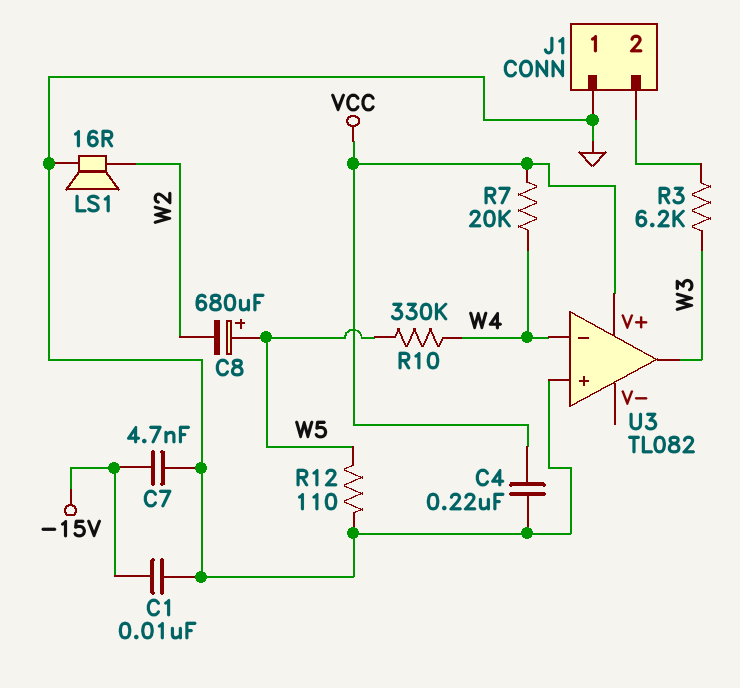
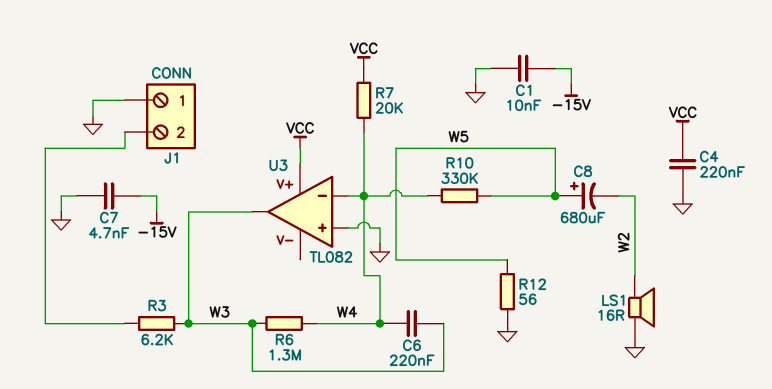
C6: none -> 220nF (W3, W4)
R6: none -> 1.3M (W3, W4)
R12: 110 (GND, W5) -> 56 (GND, W5)

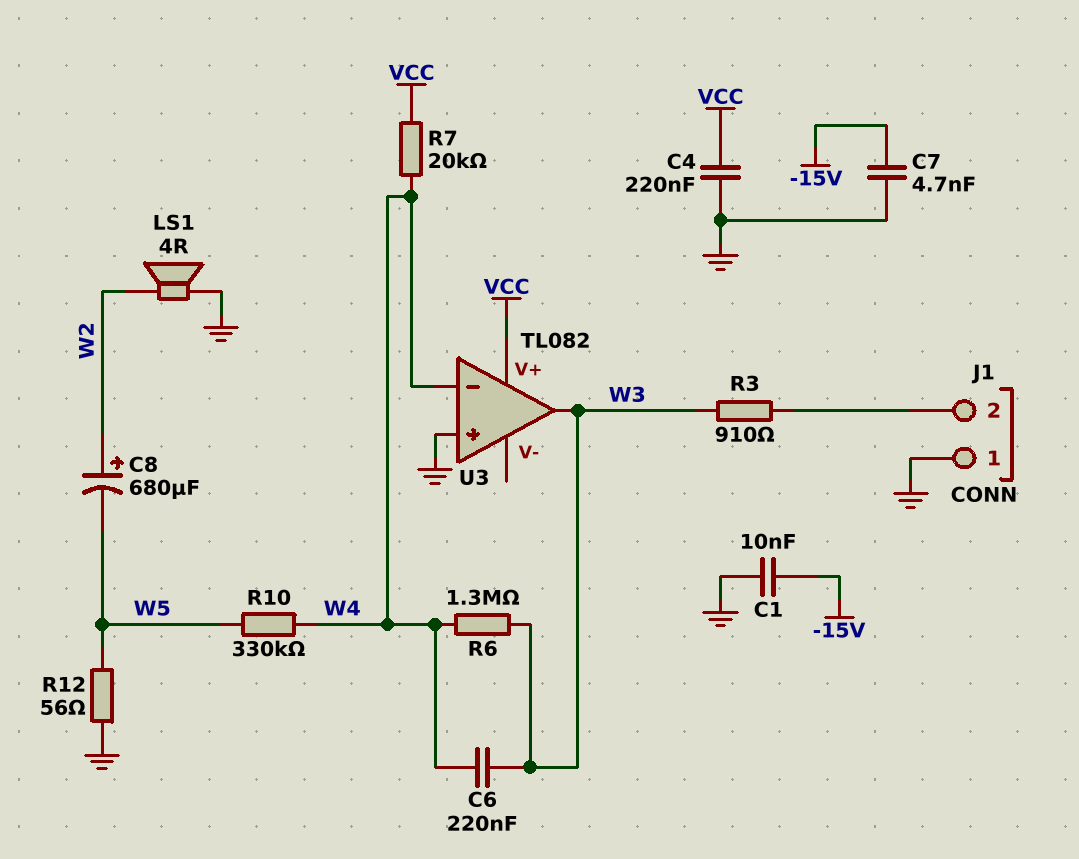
C8: 680uF (plus W5, minus W2) -> 680uF (plus W2, minus W5)
LS1: speaker 16R (GND, W2) -> speaker 4R (GND, W2)
R3: 6.2k (J1/2, W3) -> 910 (J1/2, W3)

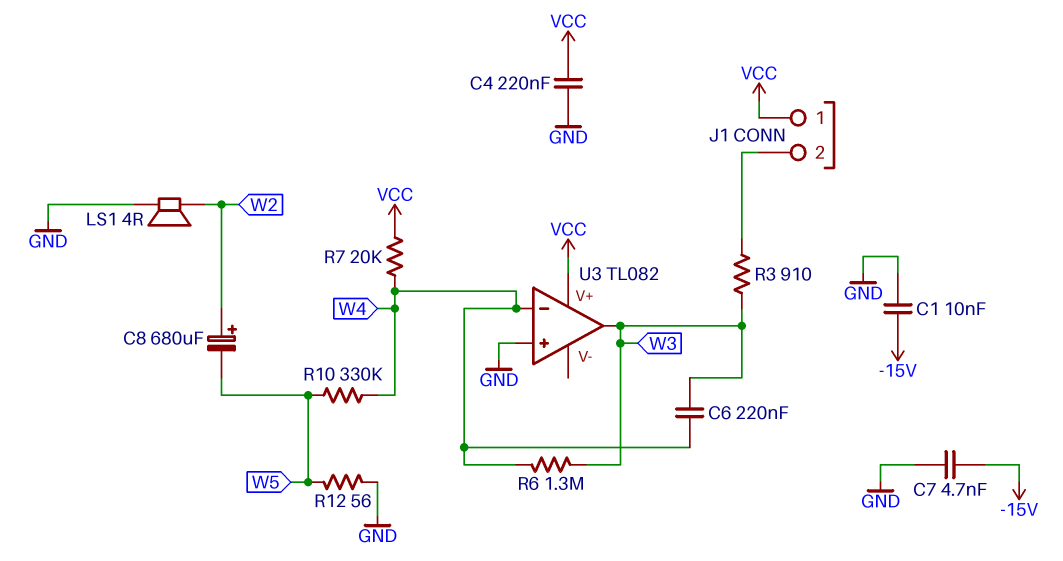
J1 pin 1: GND -> VCC

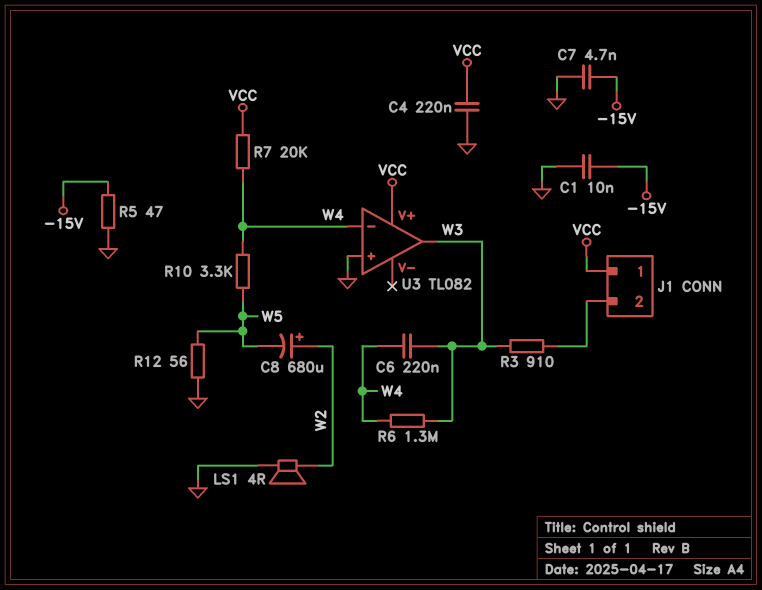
R5: none -> 47 (-15V, GND)
R10: 330k (W4, W5) -> 3.3k (W4, W5)

